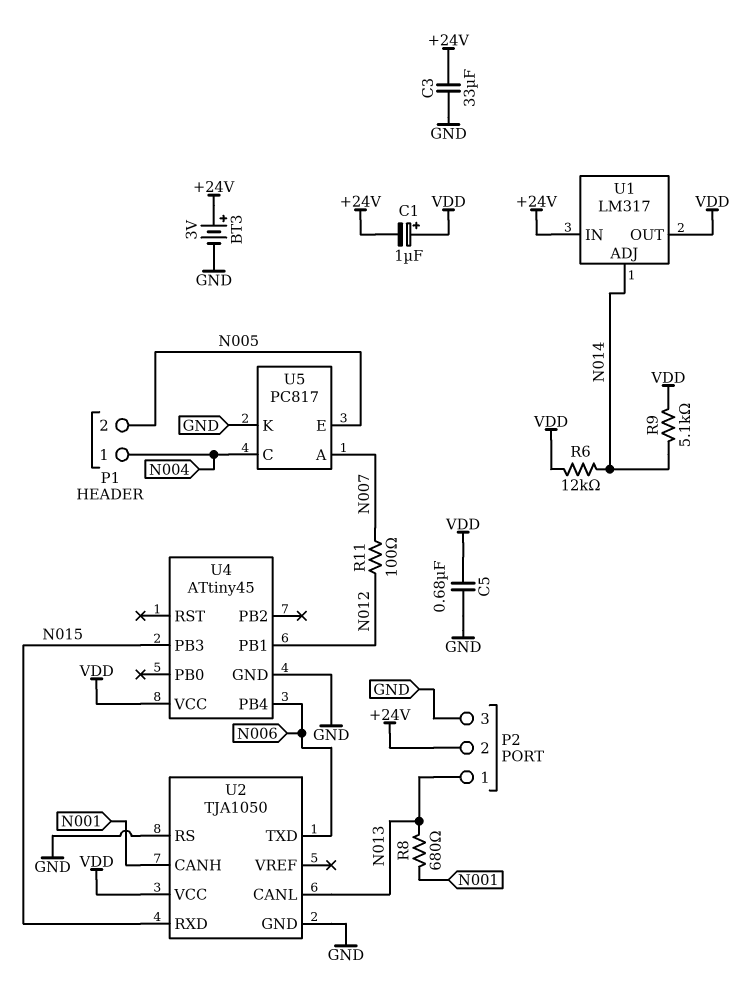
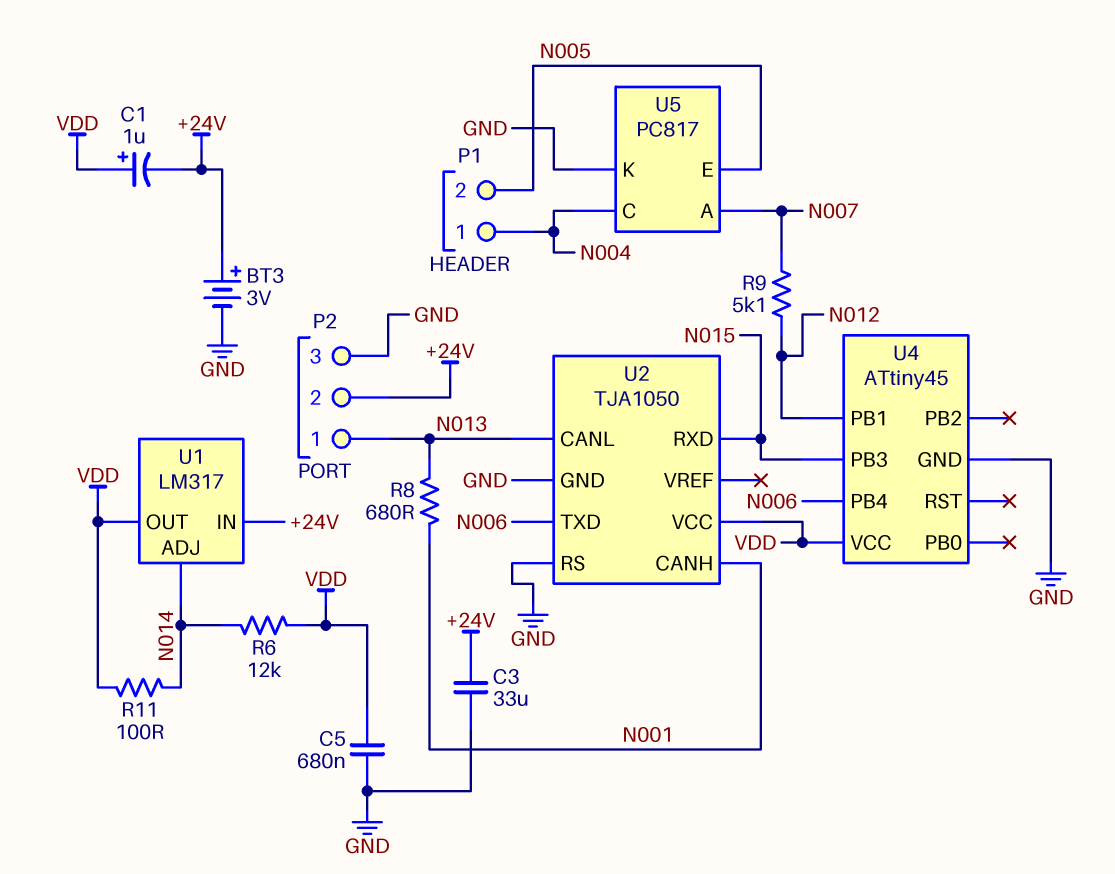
R9: 5.1k (N014, VDD) -> 5.1k (N007, N012)
R11: 100 (N007, N012) -> 100 (N014, VDD)

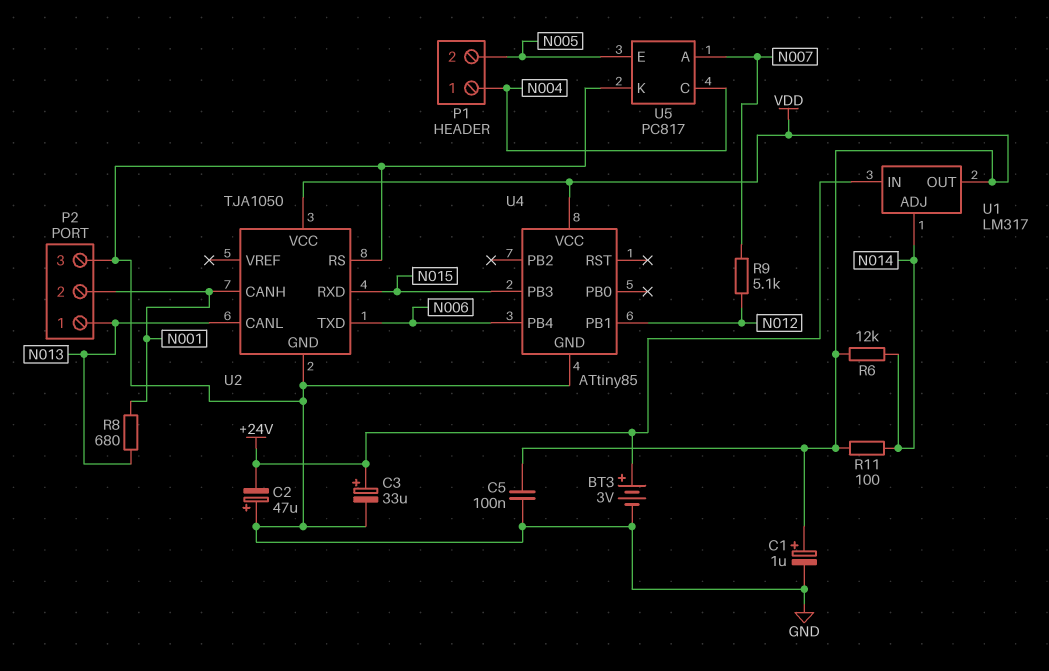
C1: 1uF (plus VDD, minus +24V) -> 1uF (plus VDD, minus GND)
C2: none -> 47uF (plus GND, minus +24V)
C3: 33uF (+24V, GND) -> 33uF (plus +24V, minus GND)
C5: 680nF (GND, VDD) -> 100nF (GND, VDD)
P2 pin 2: +24V -> N001
U4: ATtiny45 -> ATtiny85

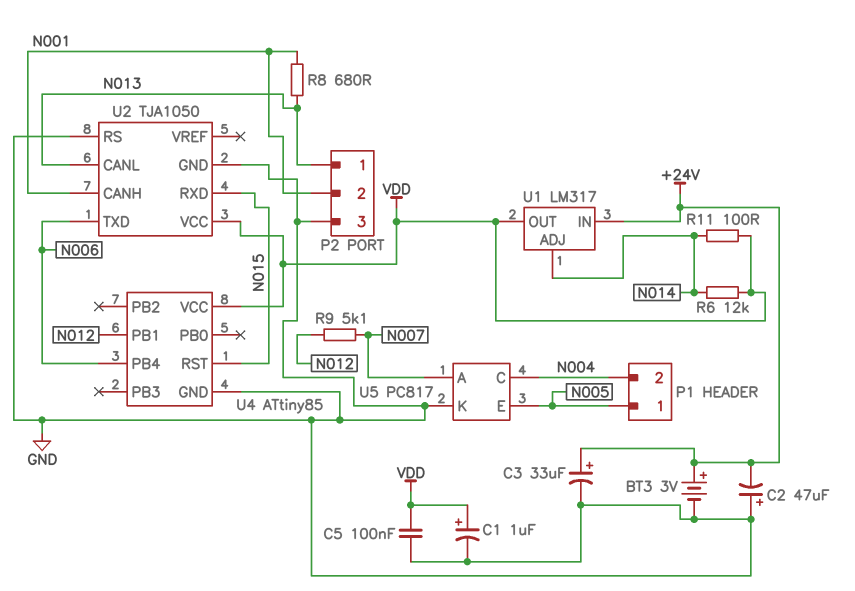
P1 pin 1: N004 -> N005
P1 pin 2: N005 -> N004
U4 pin PB3: N015 -> none
U4 pin RST: none -> N015

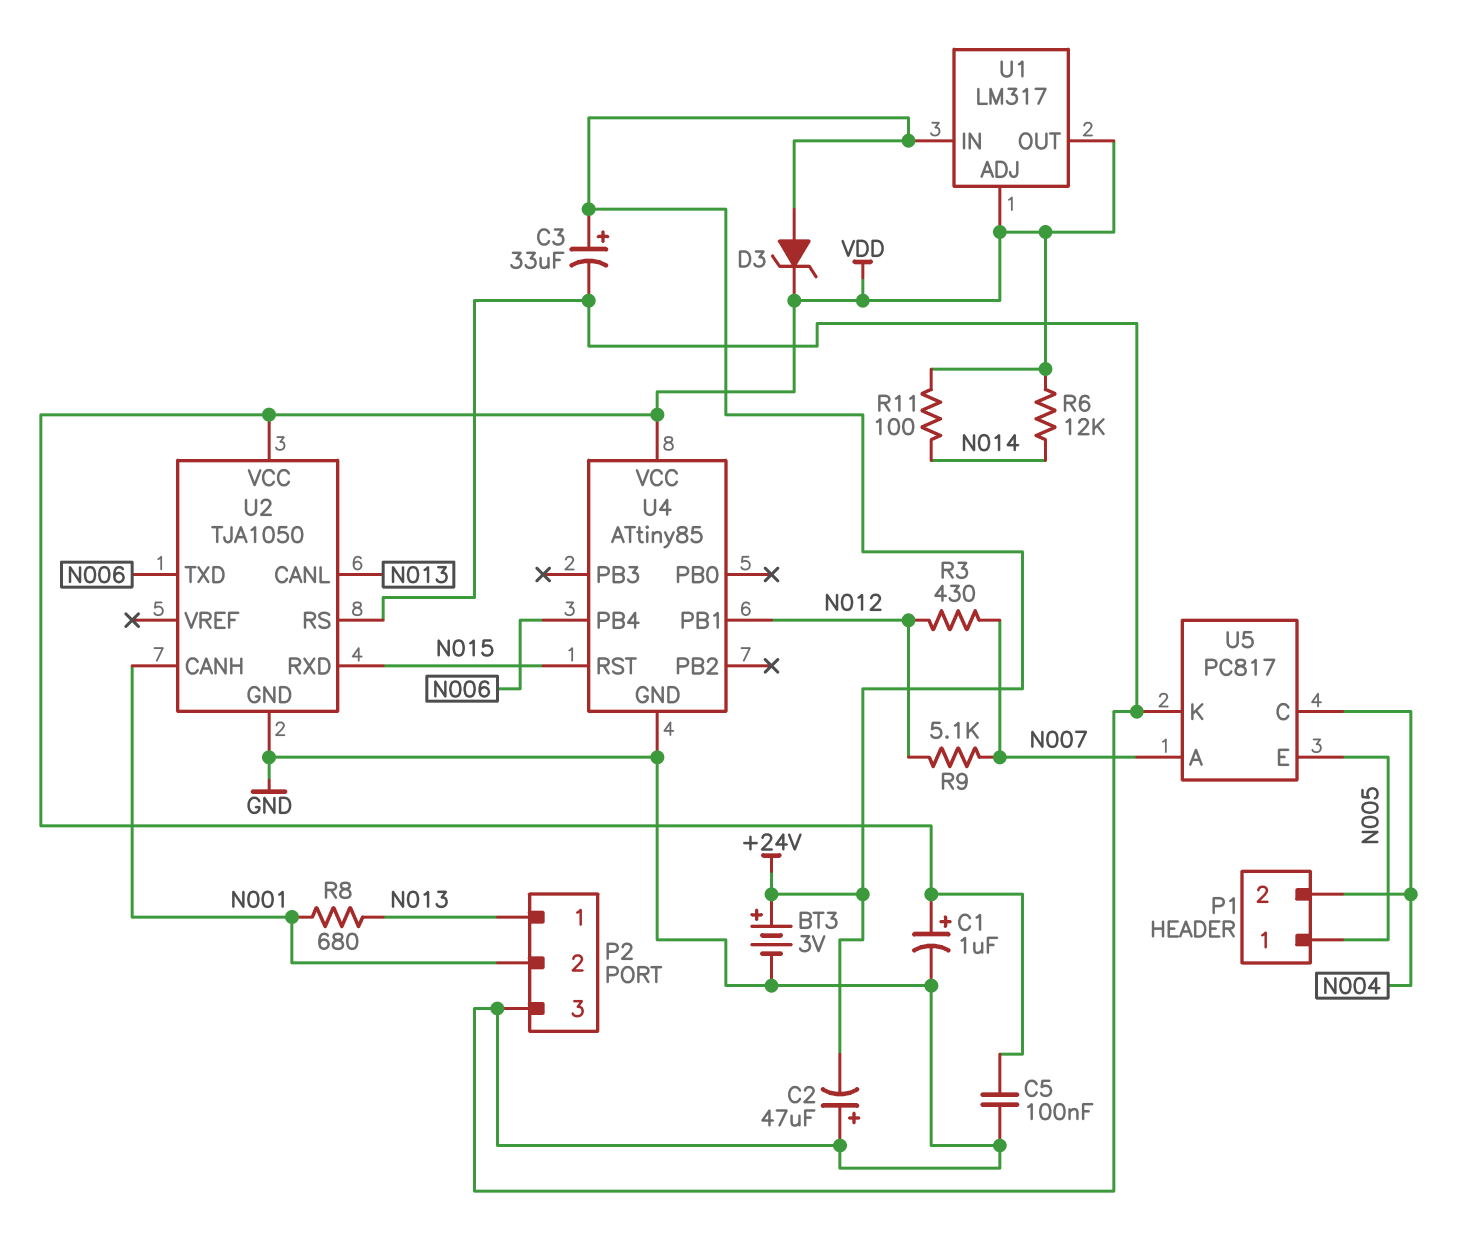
D3: none -> zener (A +24V, K VDD)
R3: none -> 430 (N007, N012)
U1 pin ADJ: N014 -> VDD

